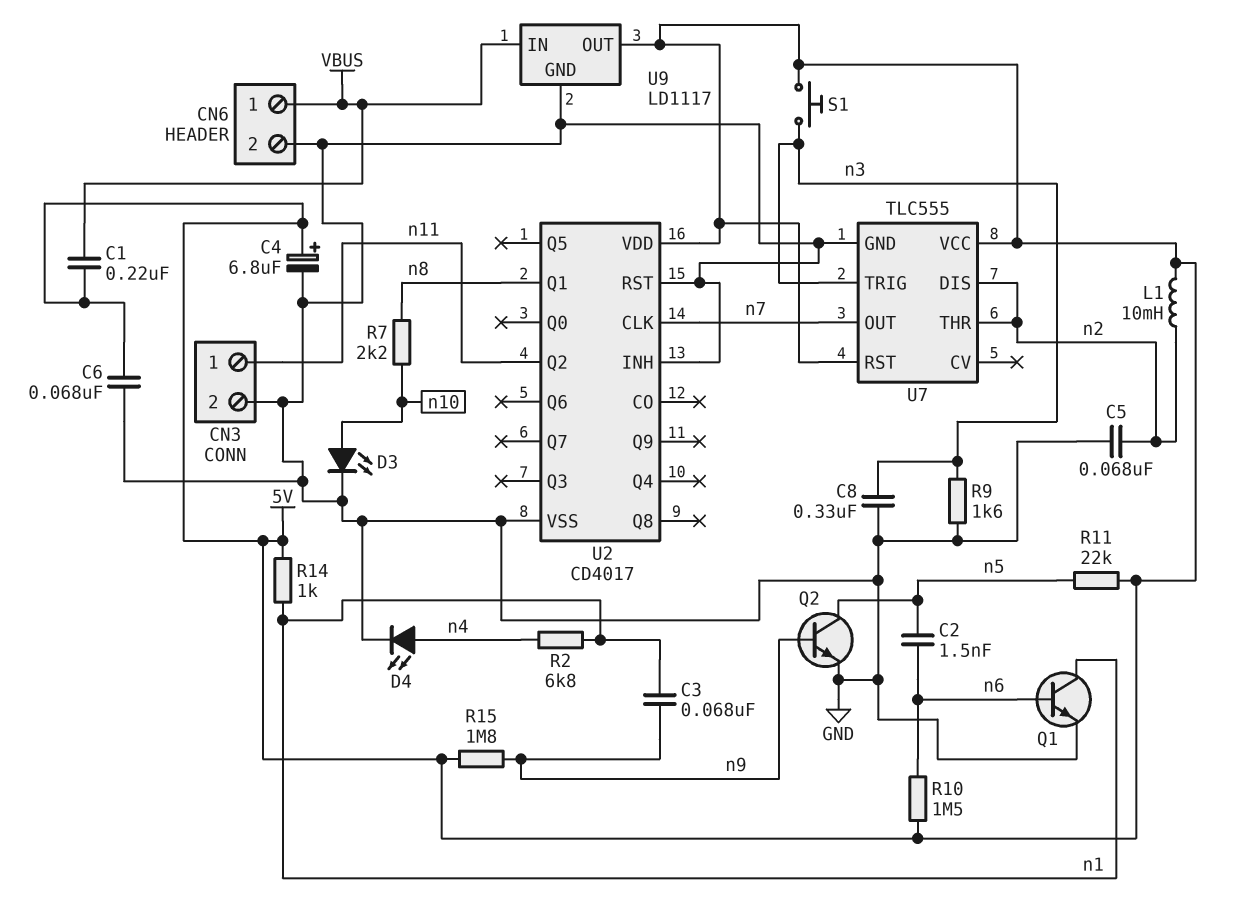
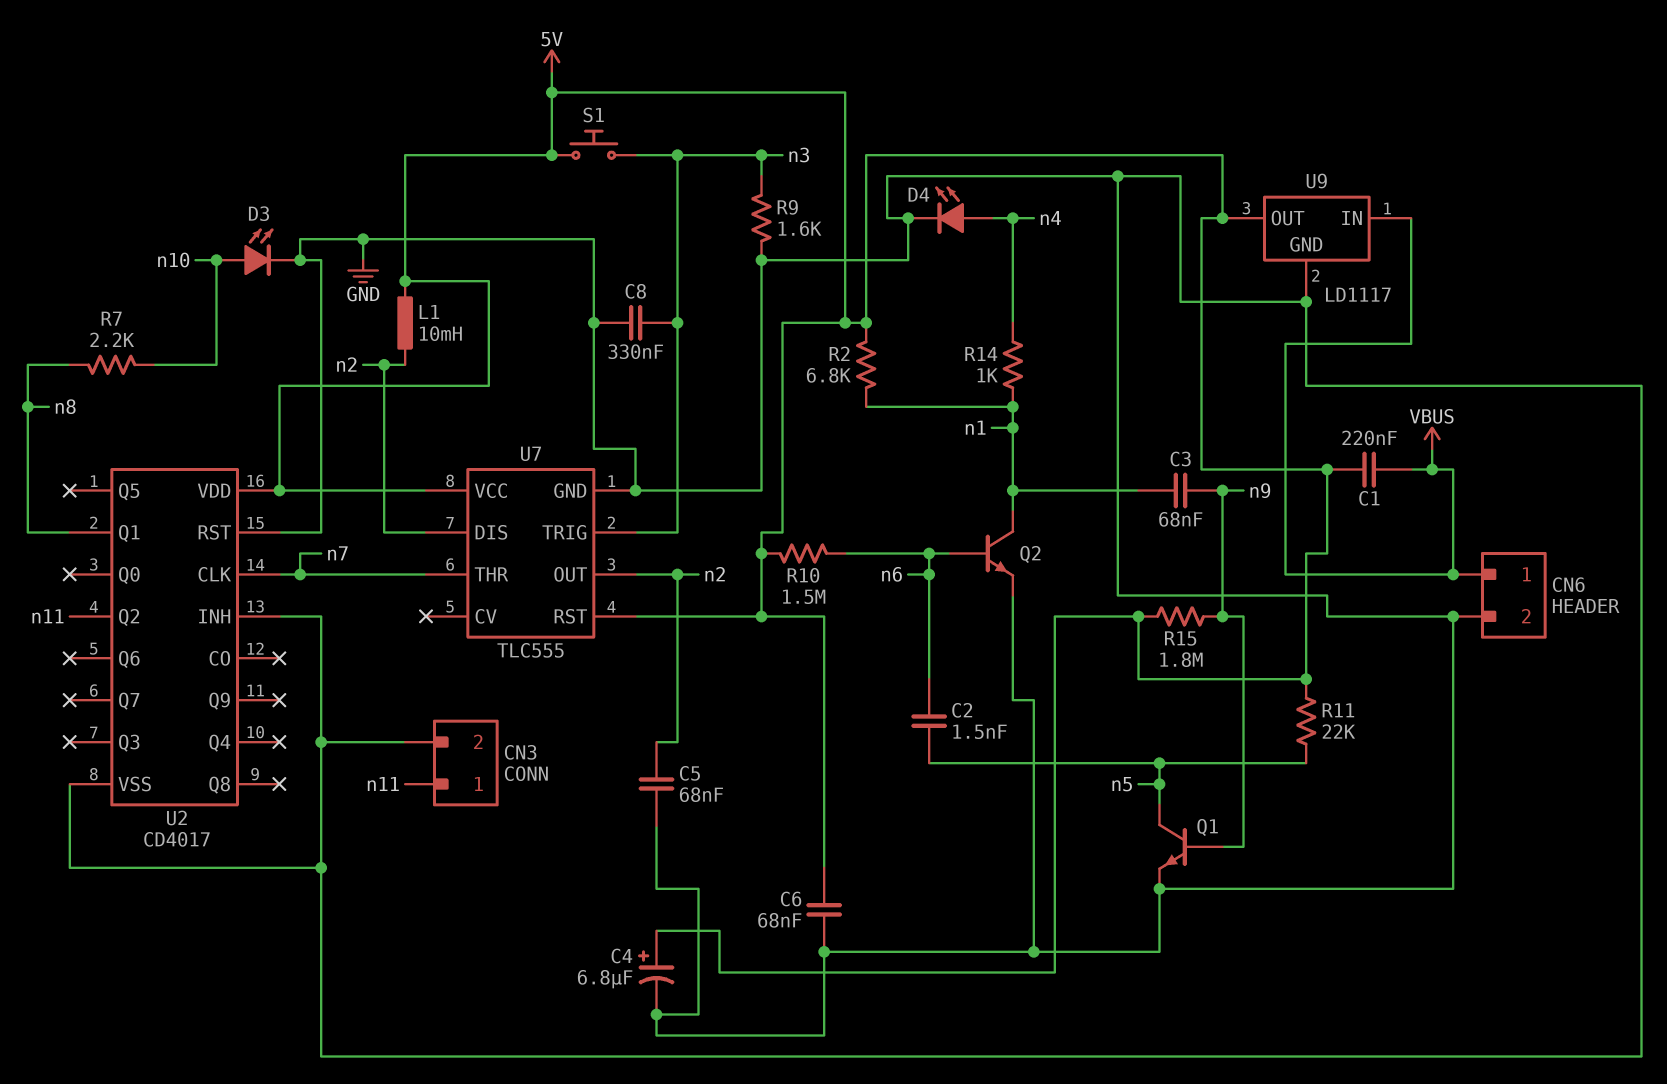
Q1: NPN (B n6, C n1, E GND) -> NPN (B n9, C n5, E GND)
Q2: NPN (B n9, C n5, E GND) -> NPN (B n6, C n1, E GND)
R2: 6.8k (n1, n4) -> 6.8k (5V, n1)
R14: 1k (5V, n1) -> 1k (n1, n4)
U7 pin OUT: n7 -> n2
U7 pin THR: n2 -> n7

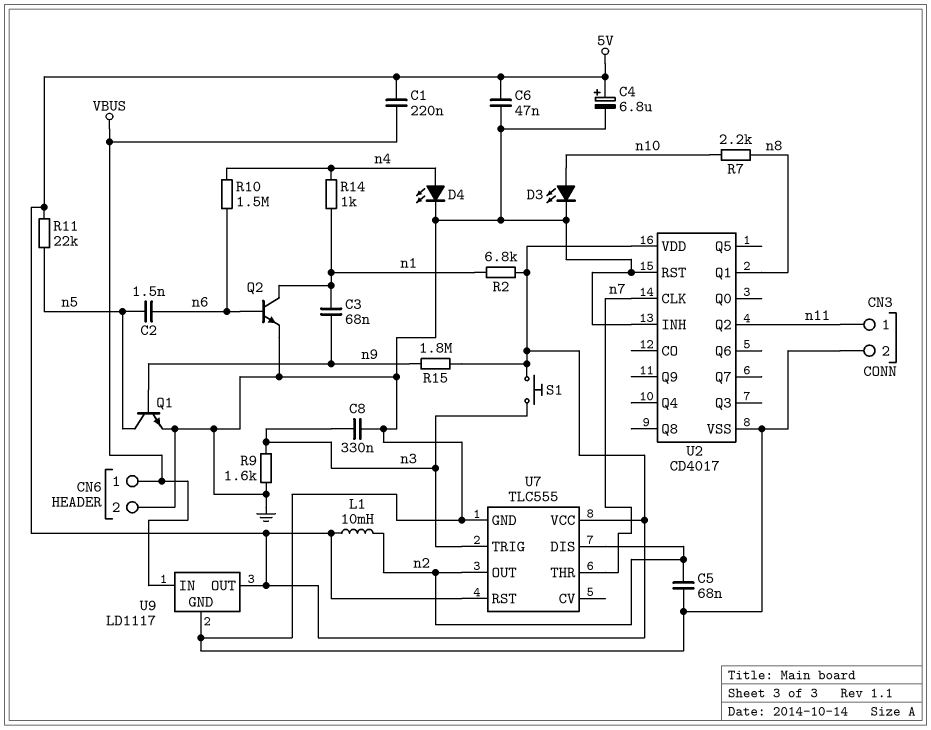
C6: 68nF (5V, GND) -> 47nF (5V, GND)
R10: 1.5M (5V, n6) -> 1.5M (n4, n6)

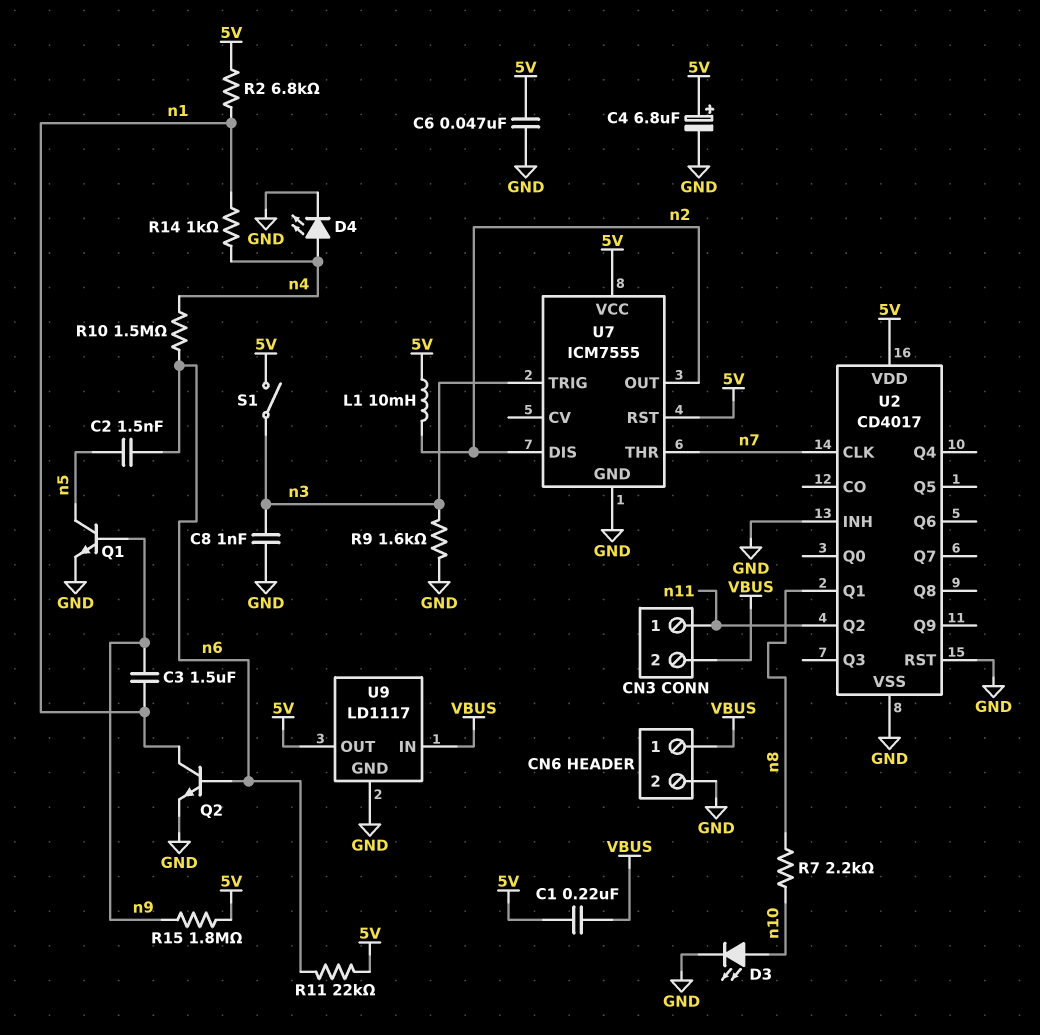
C3: 68nF (n1, n9) -> 1.5uF (n1, n9)
C5: 68nF (GND, n2) -> none
C8: 330nF (GND, n3) -> 1nF (GND, n3)
CN3 pin 2: GND -> VBUS
R11: 22k (5V, n5) -> 22k (5V, n6)
S1: button (5V, n3) -> switch (5V, n3)
U7: TLC555 -> ICM7555

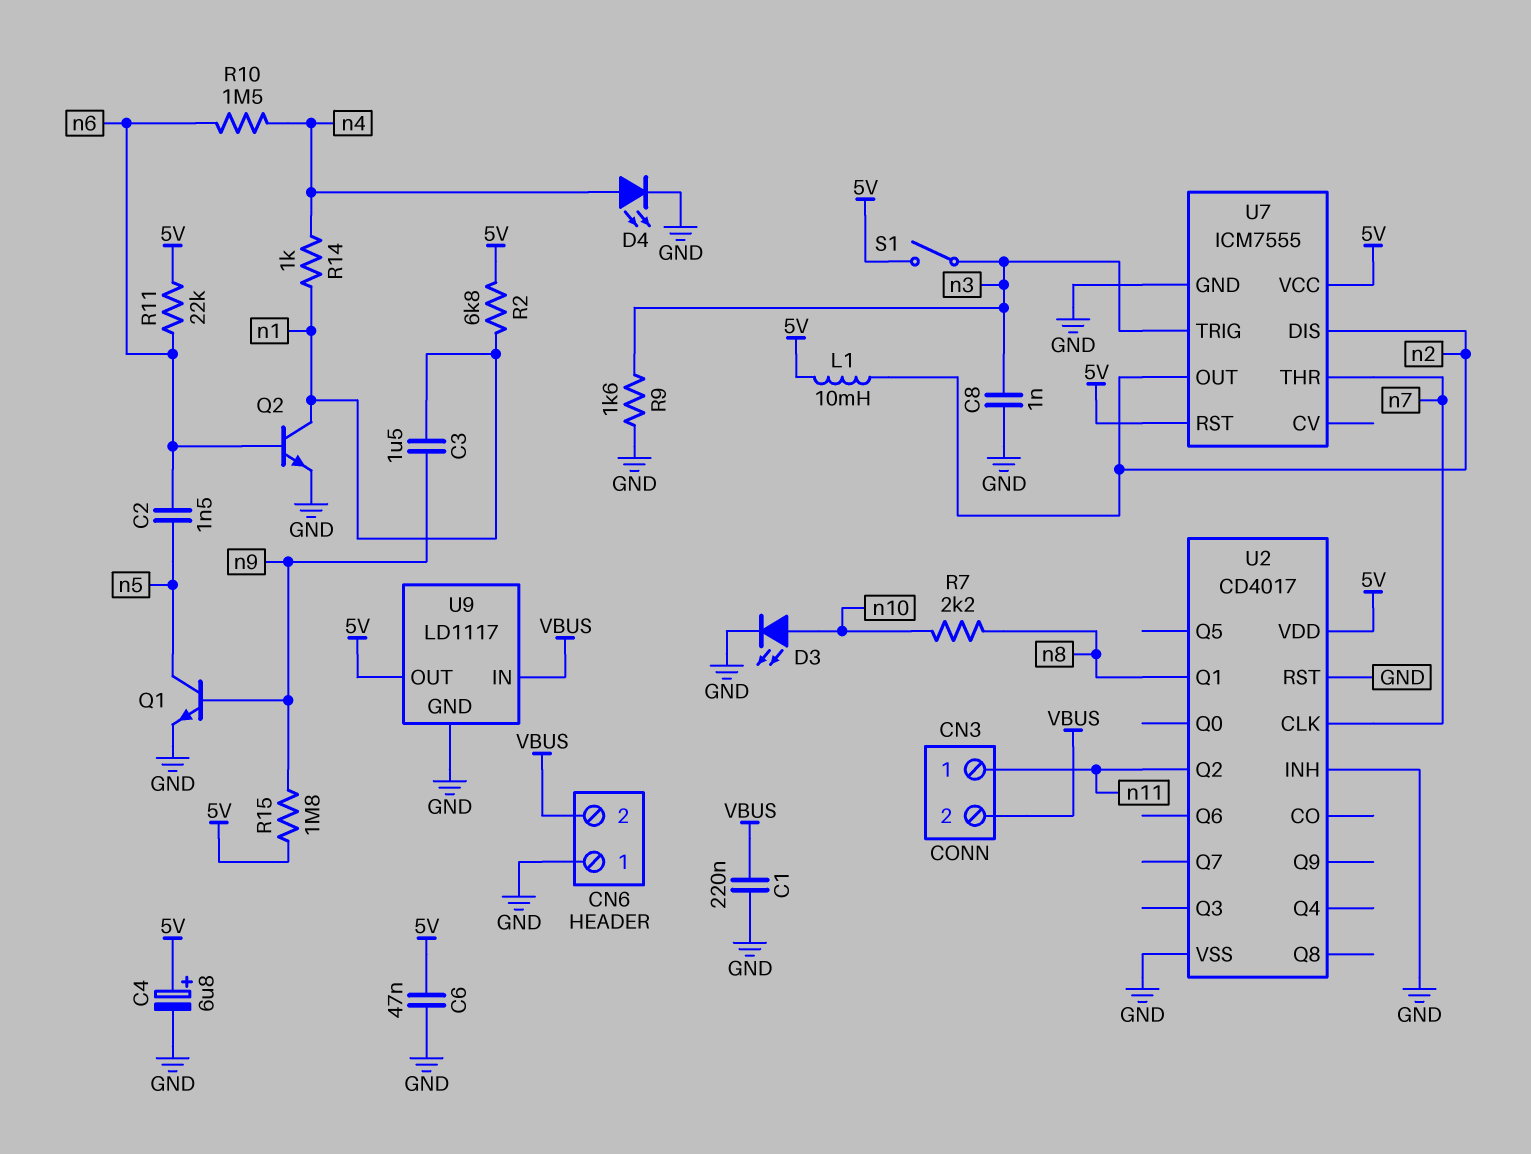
C1: 220nF (5V, VBUS) -> 220nF (GND, VBUS)
CN6 pin 1: VBUS -> GND
CN6 pin 2: GND -> VBUS

